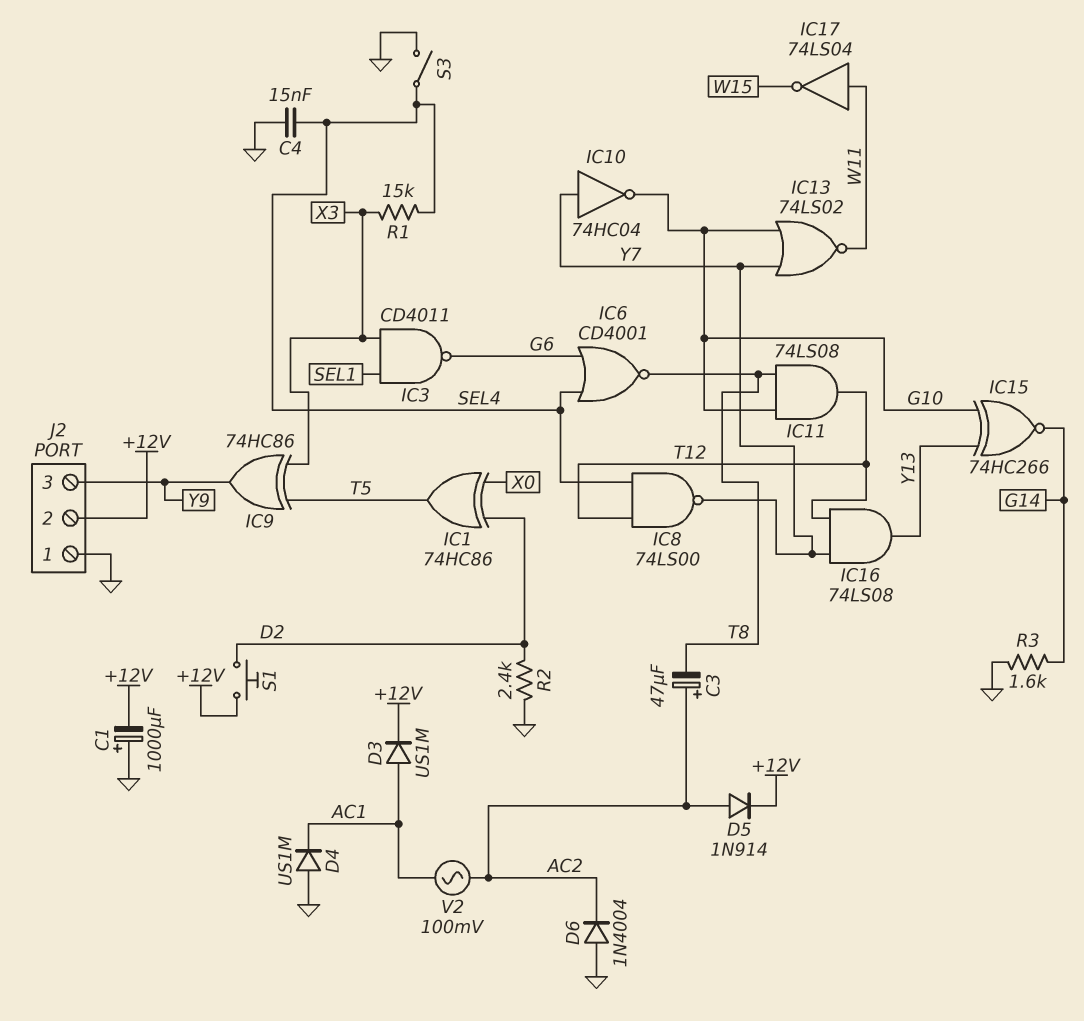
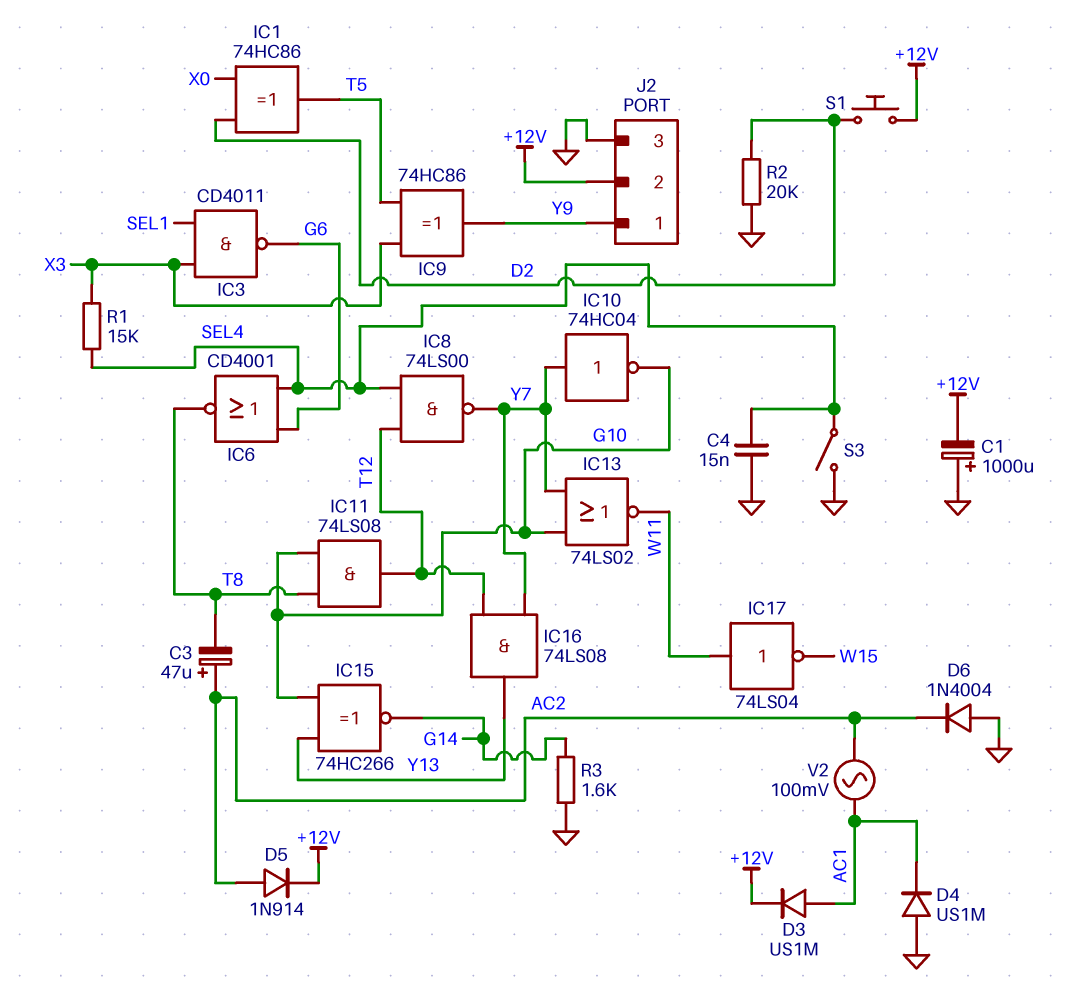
J2 pin 1: GND -> Y9
J2 pin 3: Y9 -> GND
R2: 2.4k (D2, GND) -> 20k (D2, GND)

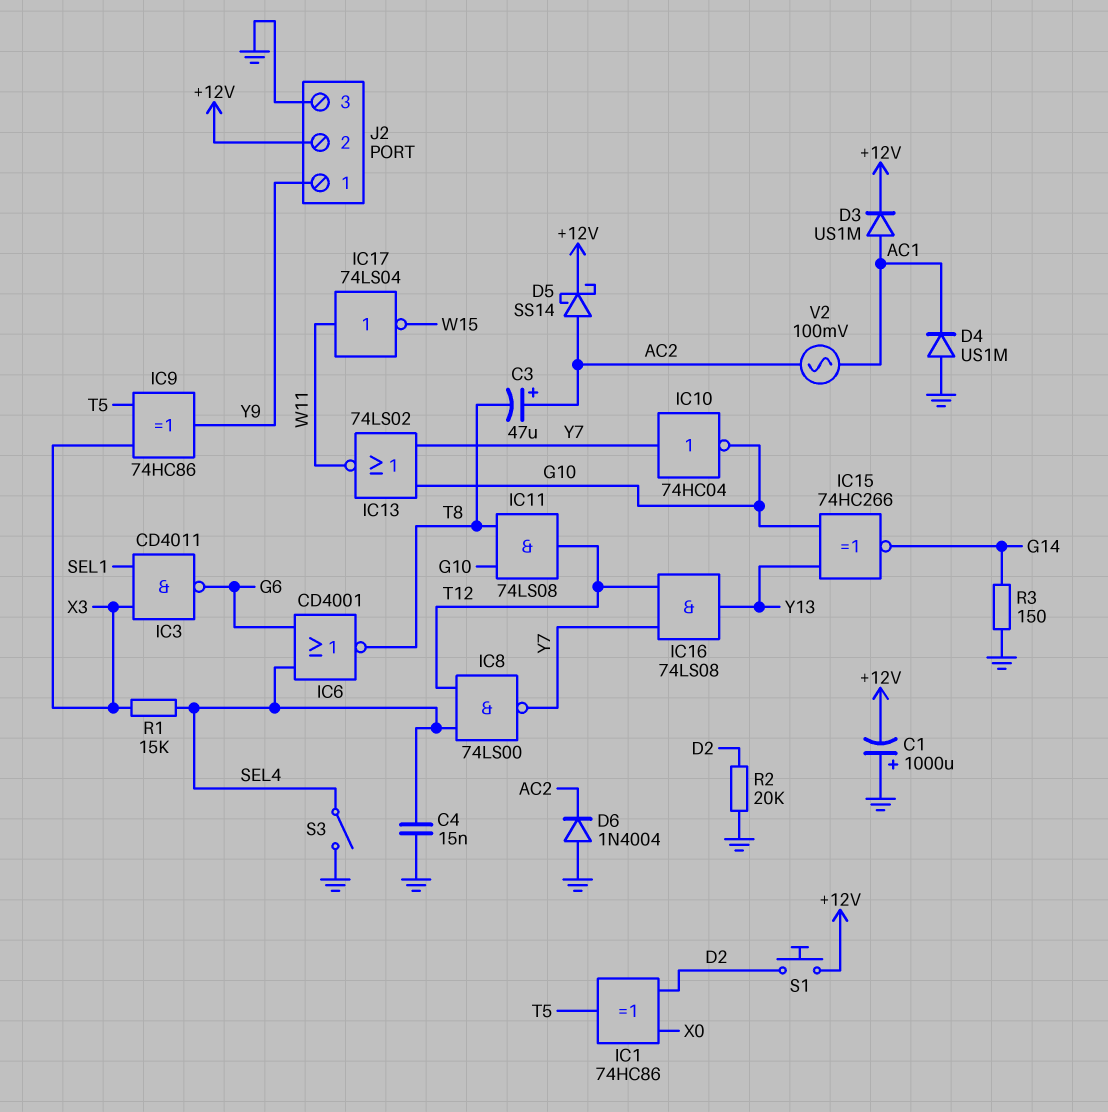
D5: diode 1N914 (A AC2, K +12V) -> schottky SS14 (A AC2, K +12V)
R3: 1.6k (G14, GND) -> 150 (G14, GND)

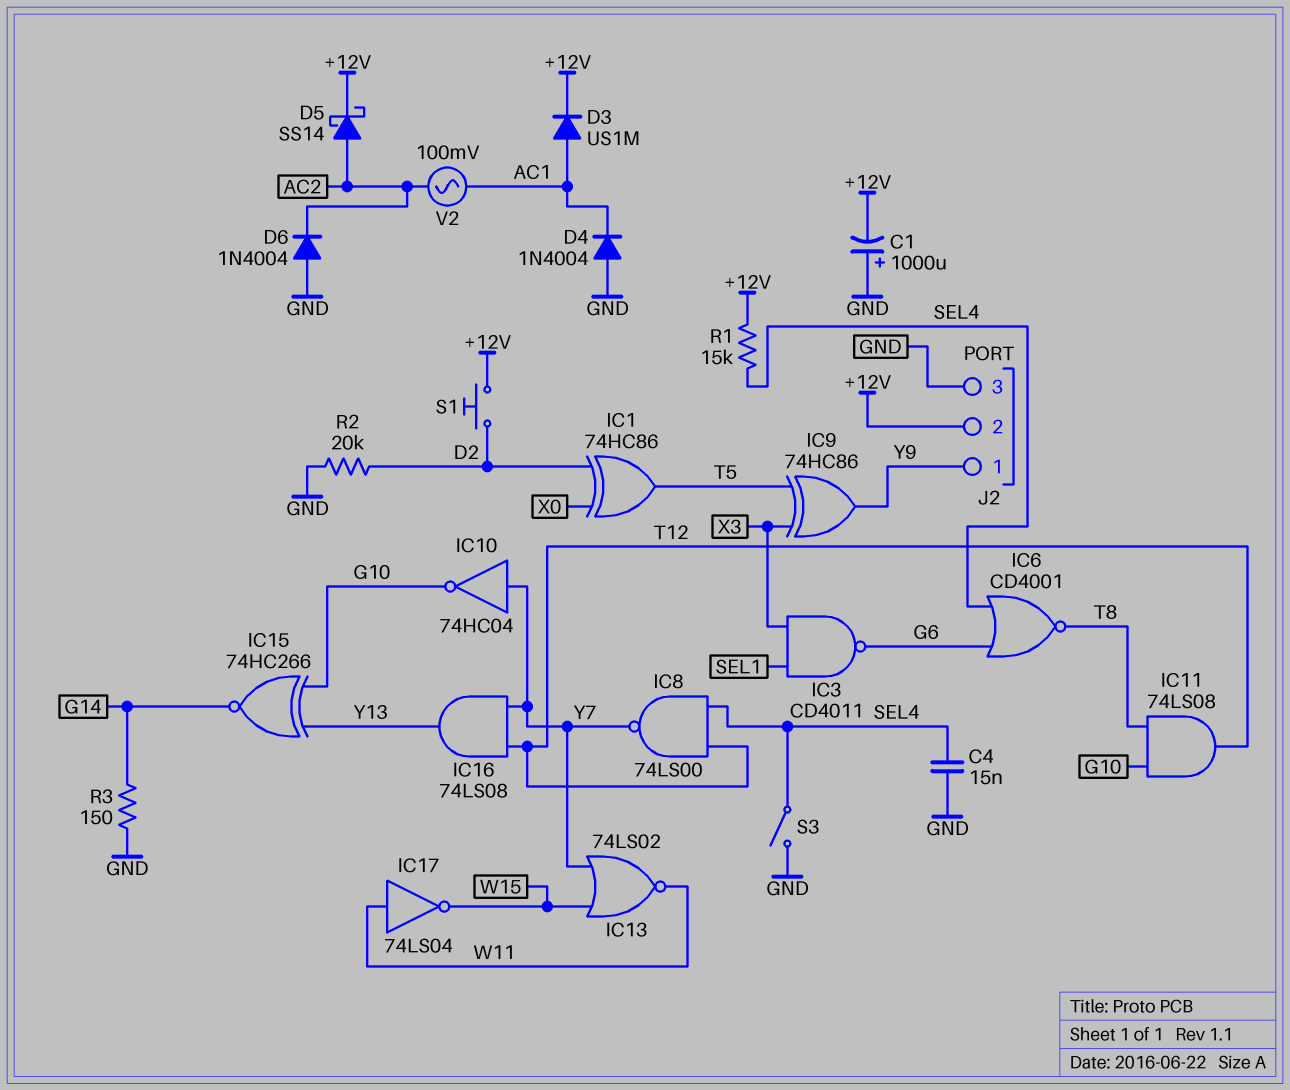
C3: 47uF (plus AC2, minus T8) -> none
D4: diode US1M (A GND, K AC1) -> diode 1N4004 (A GND, K AC1)
IC13: NOR 74LS02 (in G10, in Y7, out W11) -> NOR 74LS02 (in W15, in Y7, out W11)
R1: 15k (SEL4, X3) -> 15k (+12V, SEL4)

